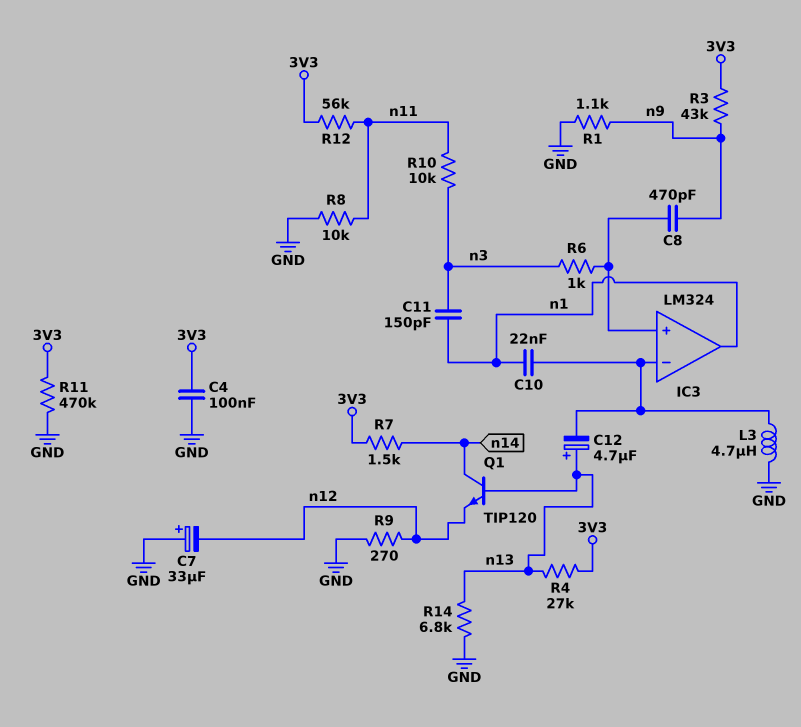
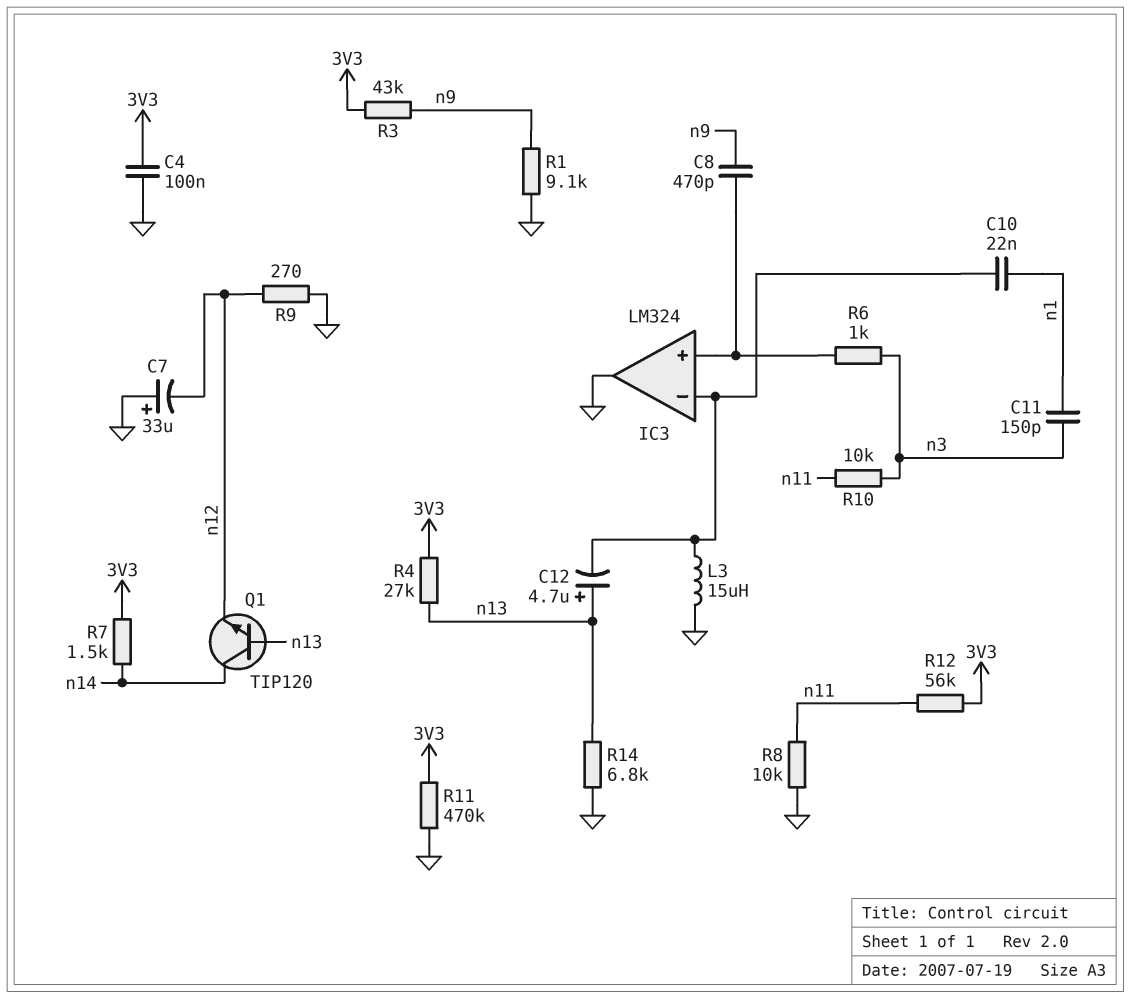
IC3 pin out: n1 -> GND
L3: 4.7uH (GND, IC3/in-) -> 15uH (GND, IC3/in-)
R1: 1.1k (GND, n9) -> 9.1k (GND, n9)

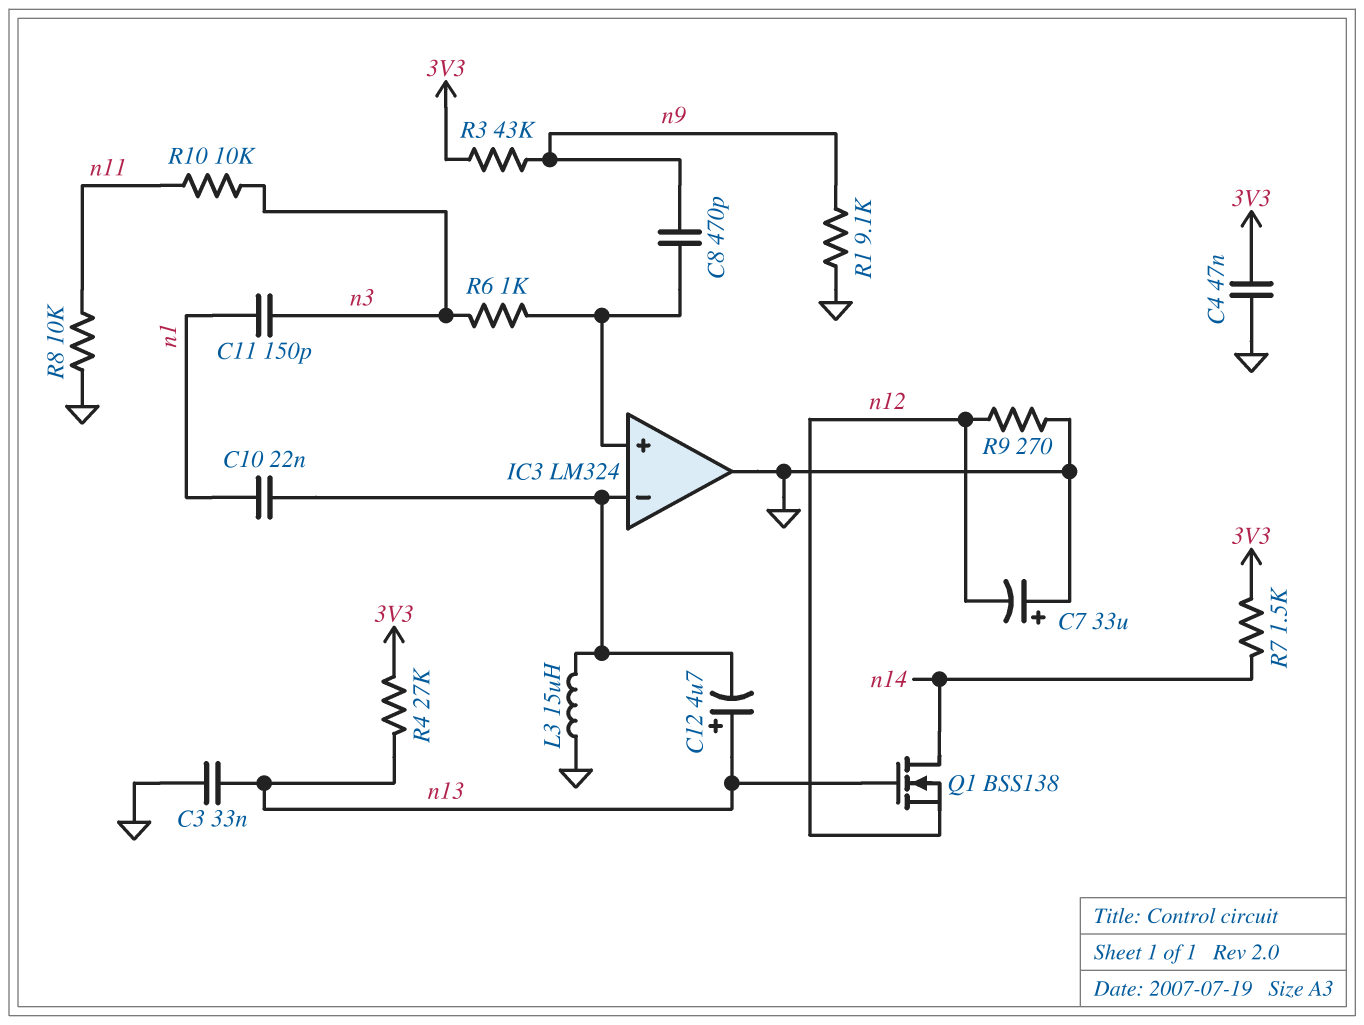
C3: none -> 33nF (GND, n13)
C4: 100nF (3V3, GND) -> 47nF (3V3, GND)
Q1: NPN TIP120 (B n13, C n14, E n12) -> NMOS BSS138 (G n13, D n14, S n12)
R11: 470k (3V3, GND) -> none
R12: 56k (3V3, n11) -> none
R14: 6.8k (GND, n13) -> none

